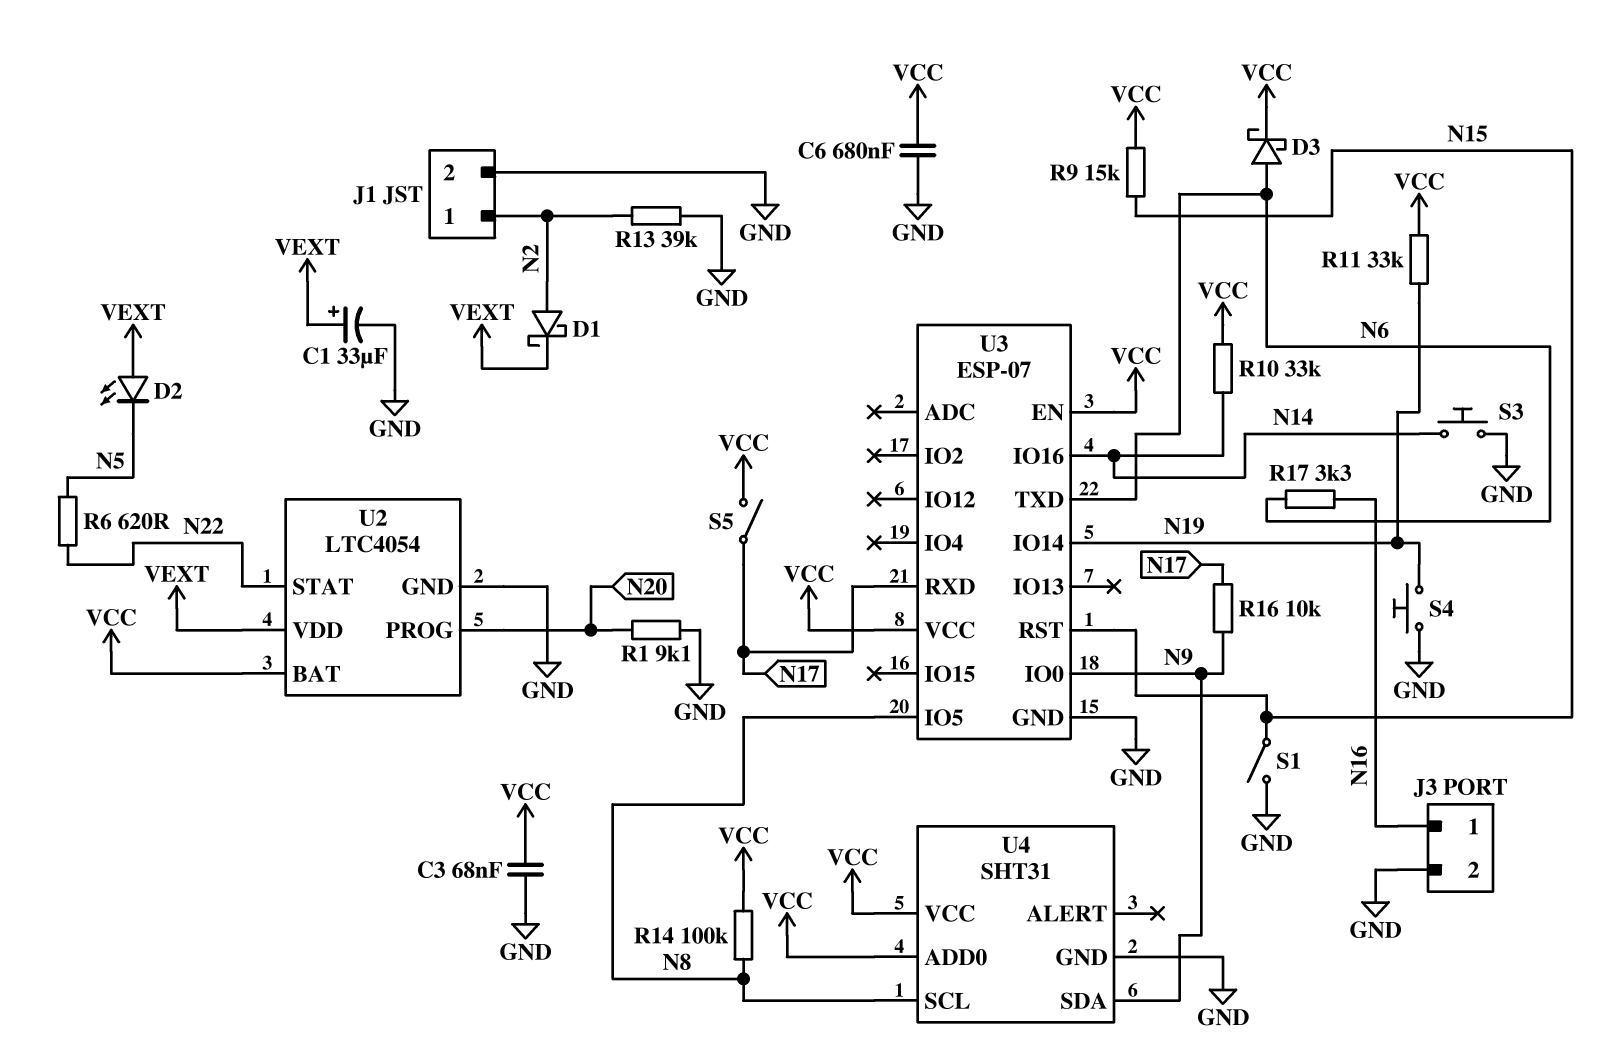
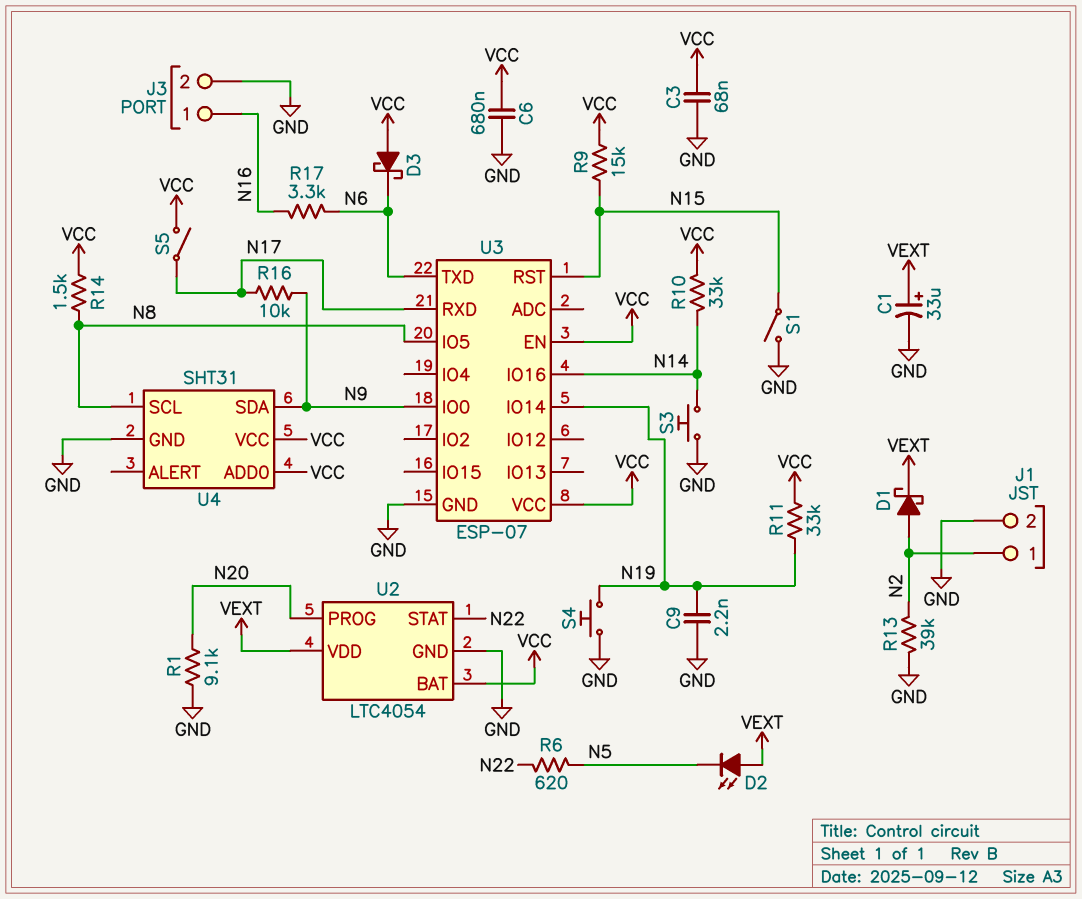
C9: none -> 2.2nF (GND, N19)
D3: schottky (A N6, K VCC) -> schottky (A VCC, K N6)
R14: 100k (N8, VCC) -> 1.5k (N8, VCC)

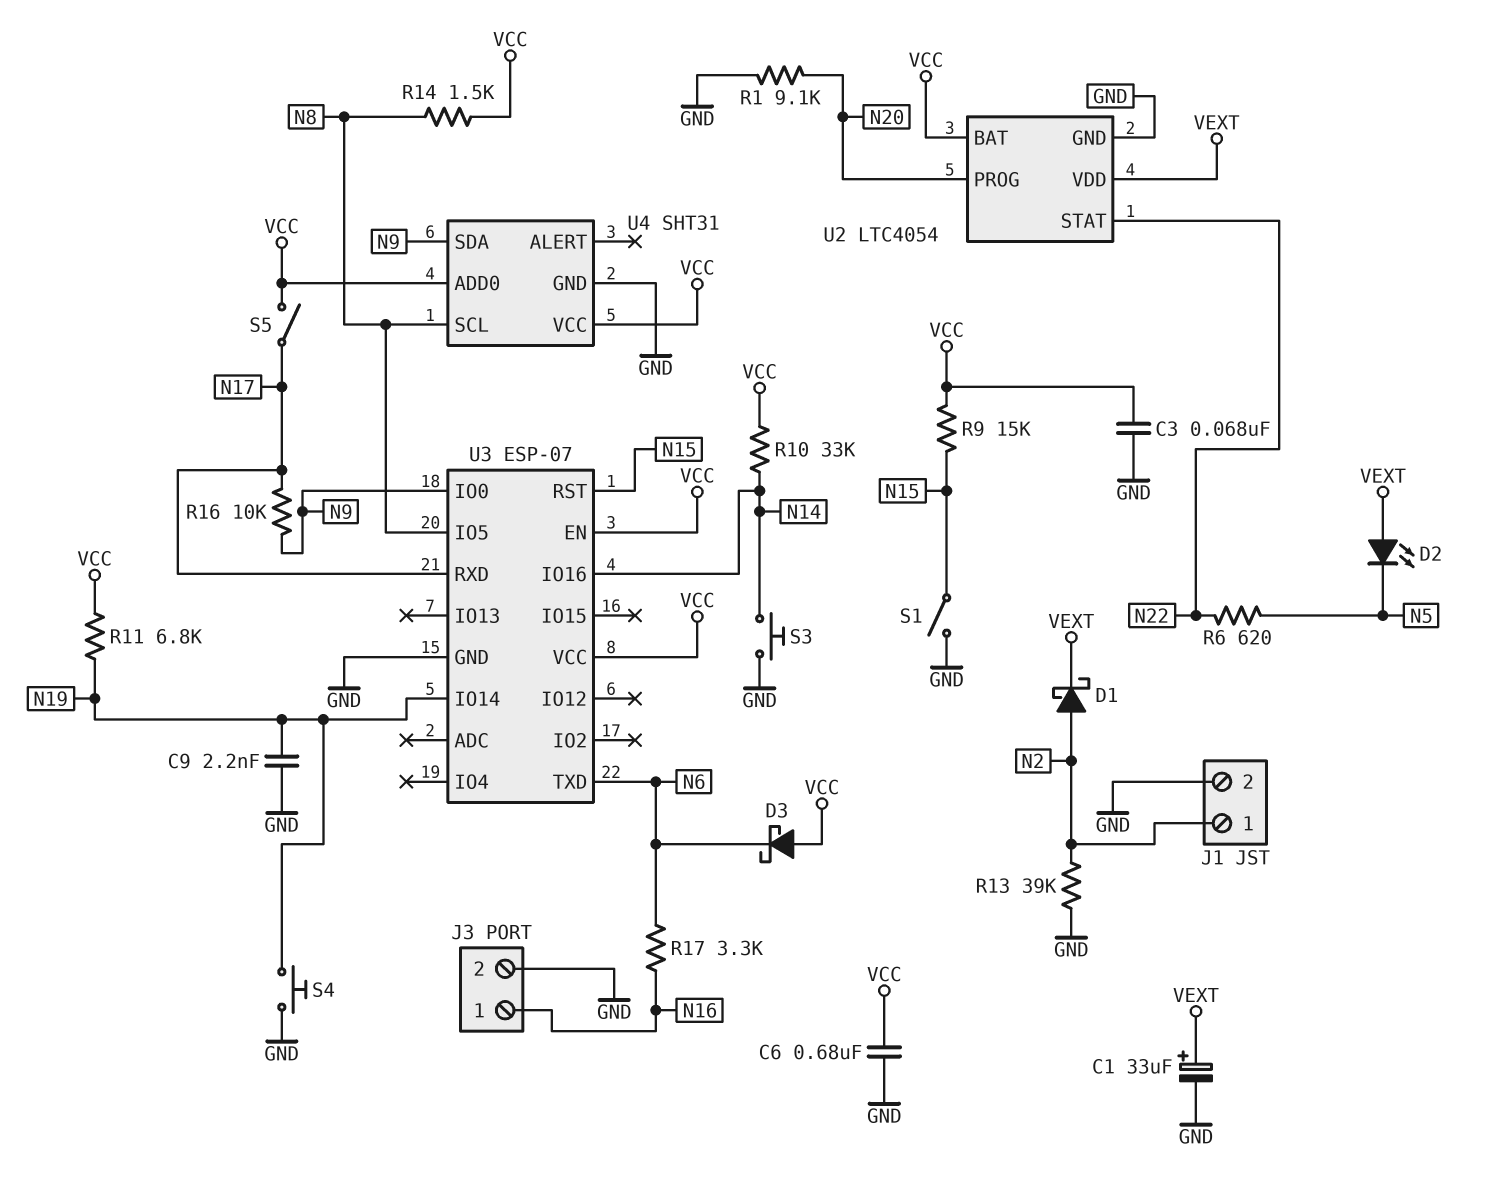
R11: 33k (N19, VCC) -> 6.8k (N19, VCC)

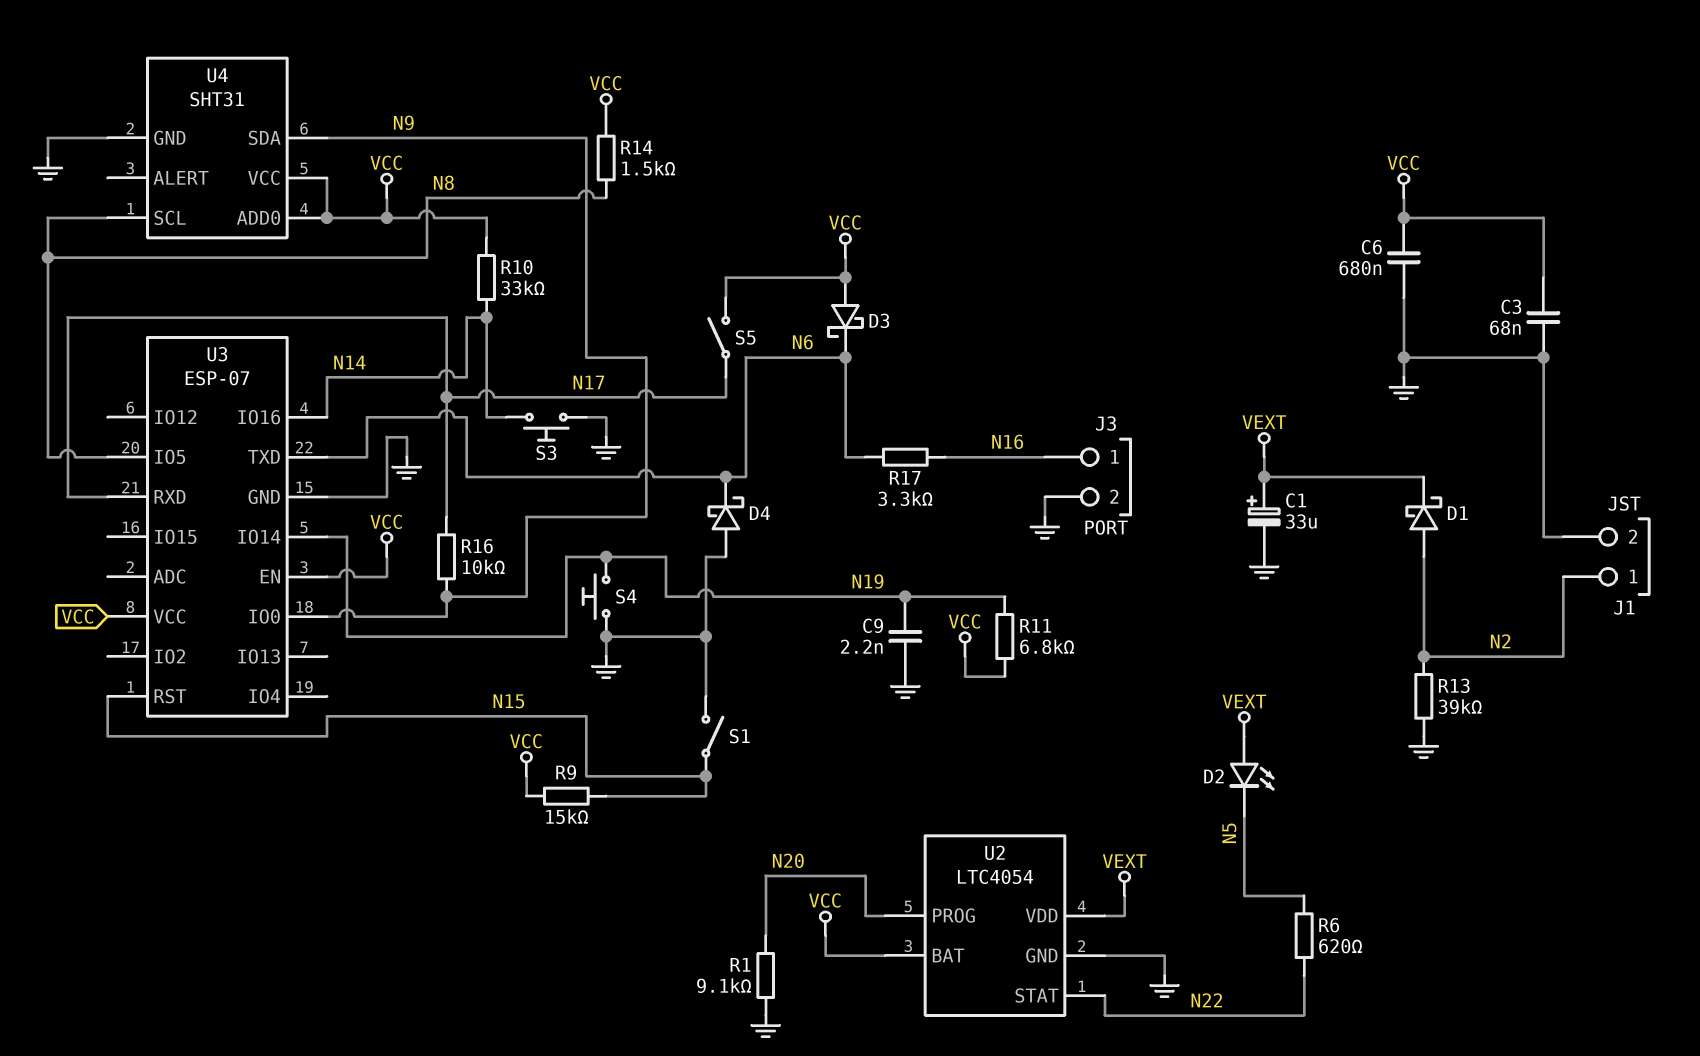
D4: none -> schottky (A GND, K N6)

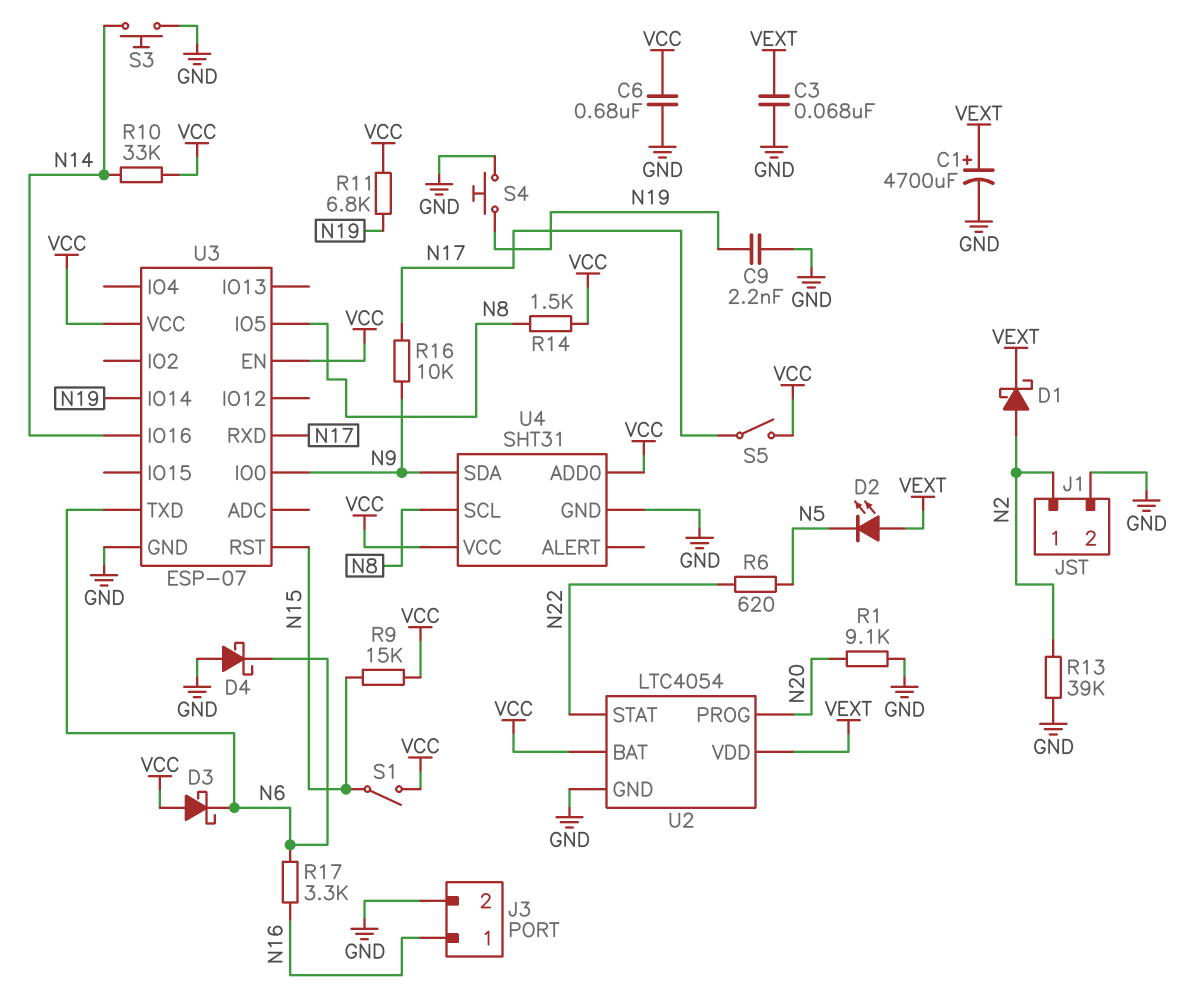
C1: 33uF (plus VEXT, minus GND) -> 4700uF (plus VEXT, minus GND)
C3: 68nF (GND, VCC) -> 68nF (GND, VEXT)
S1: switch (GND, N15) -> switch (N15, VCC)

